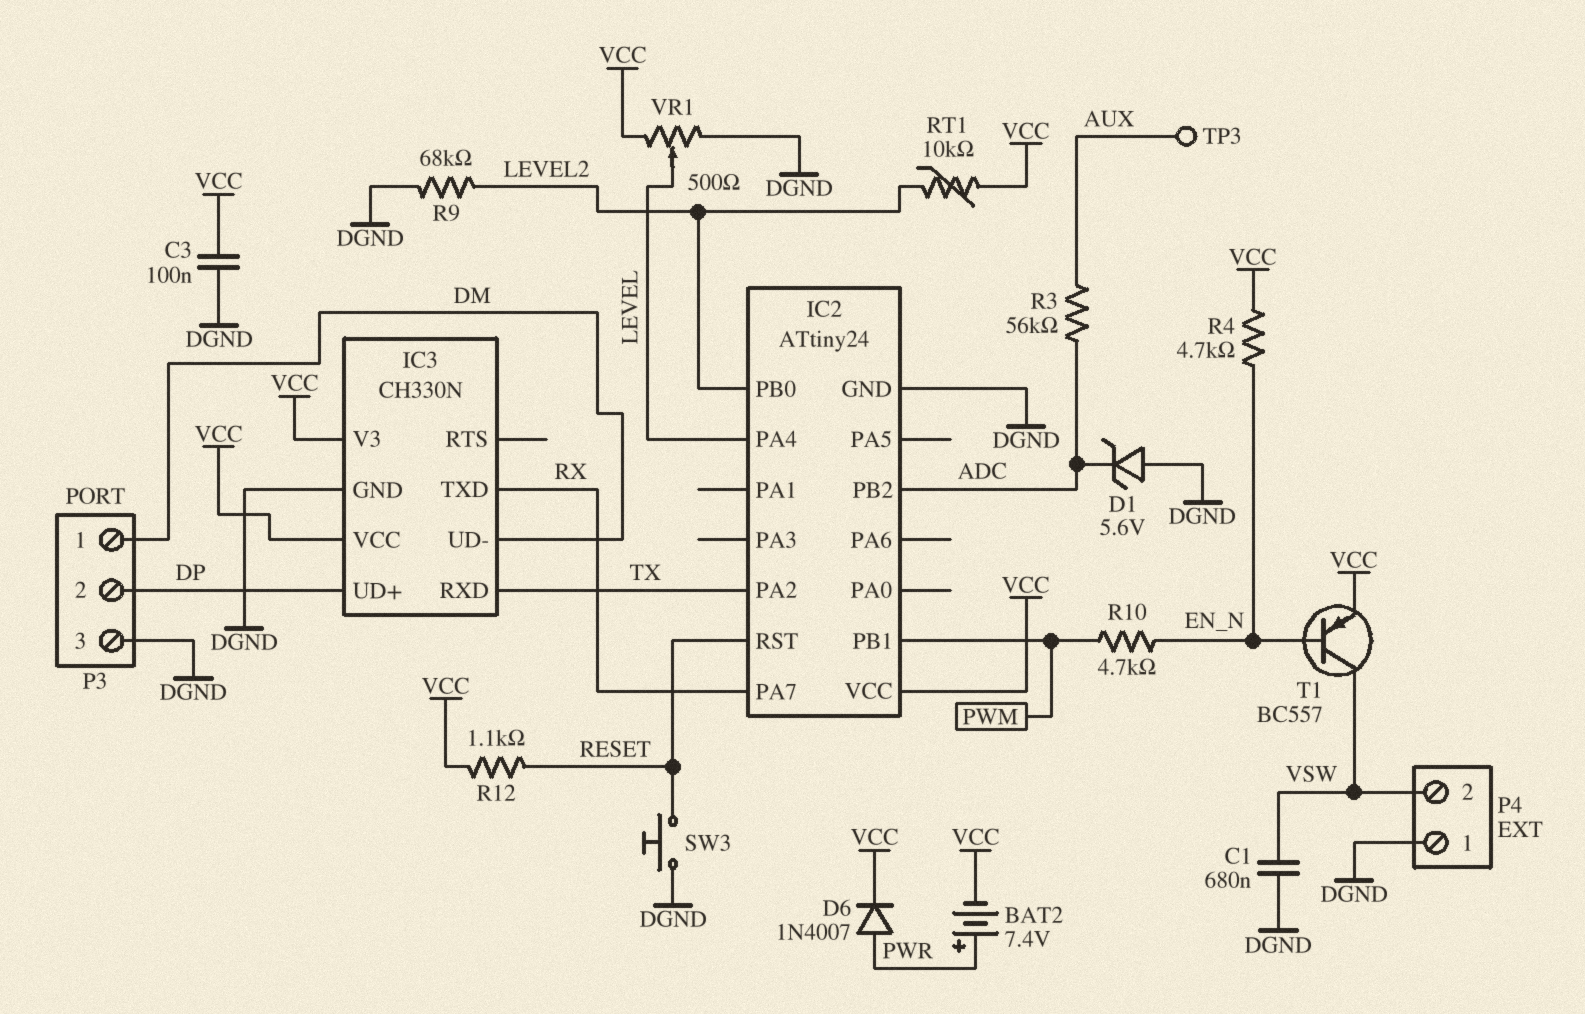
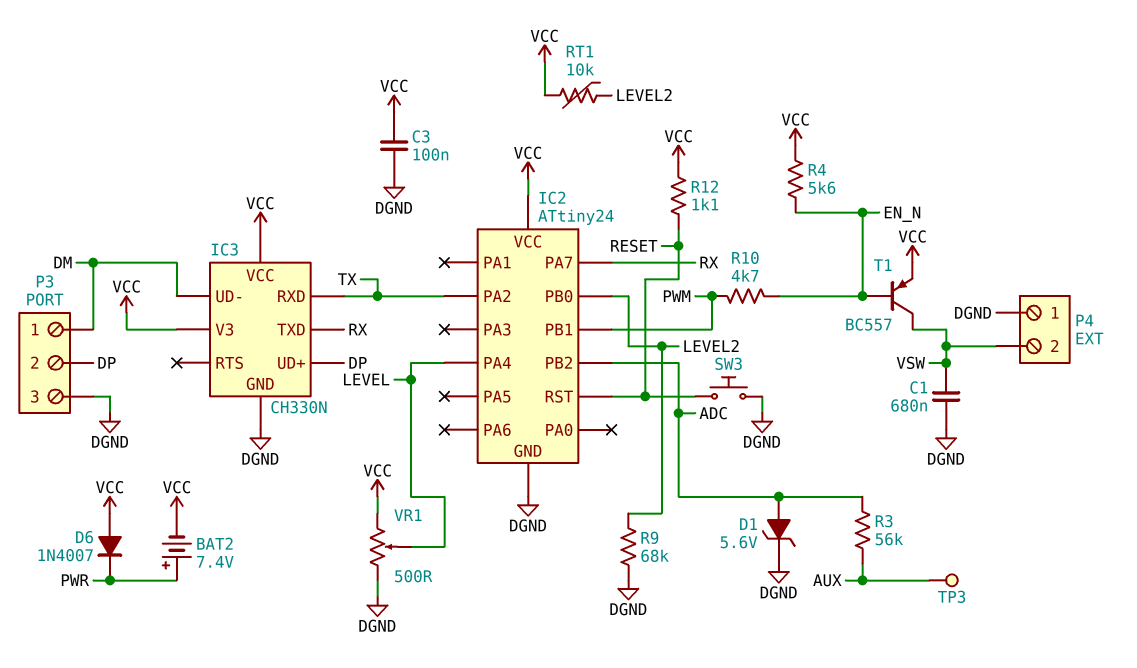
D1: zener 5.6V (A DGND, K ADC) -> zener 5.6V (A ADC, K DGND)
D6: diode 1N4007 (A PWR, K VCC) -> diode 1N4007 (A VCC, K PWR)
R4: 4.7k (EN_N, VCC) -> 5.6k (EN_N, VCC)

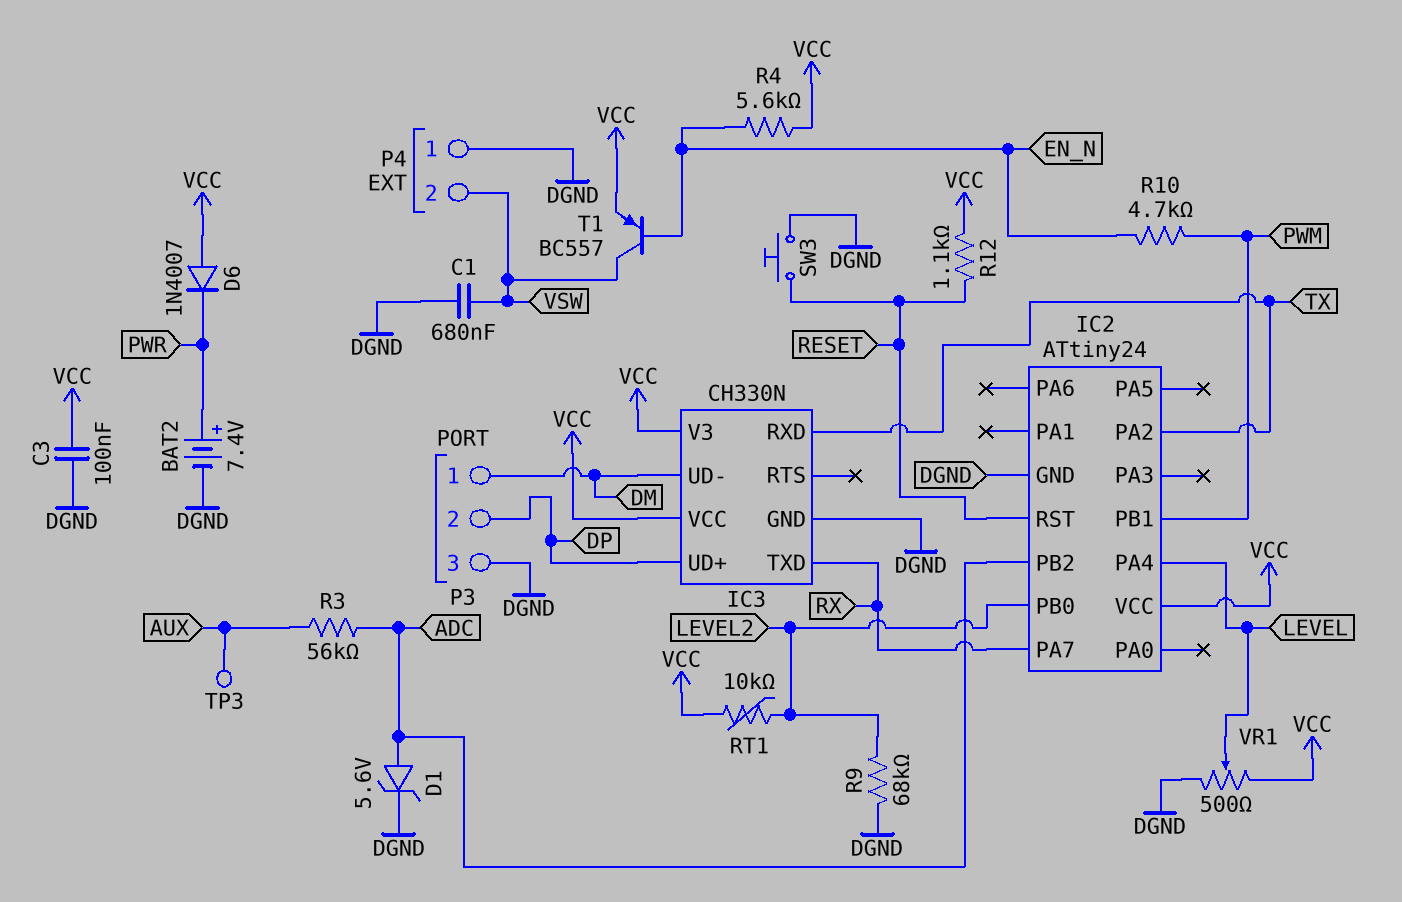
BAT2: 7.4V (plus PWR, minus VCC) -> 7.4V (plus PWR, minus DGND)

